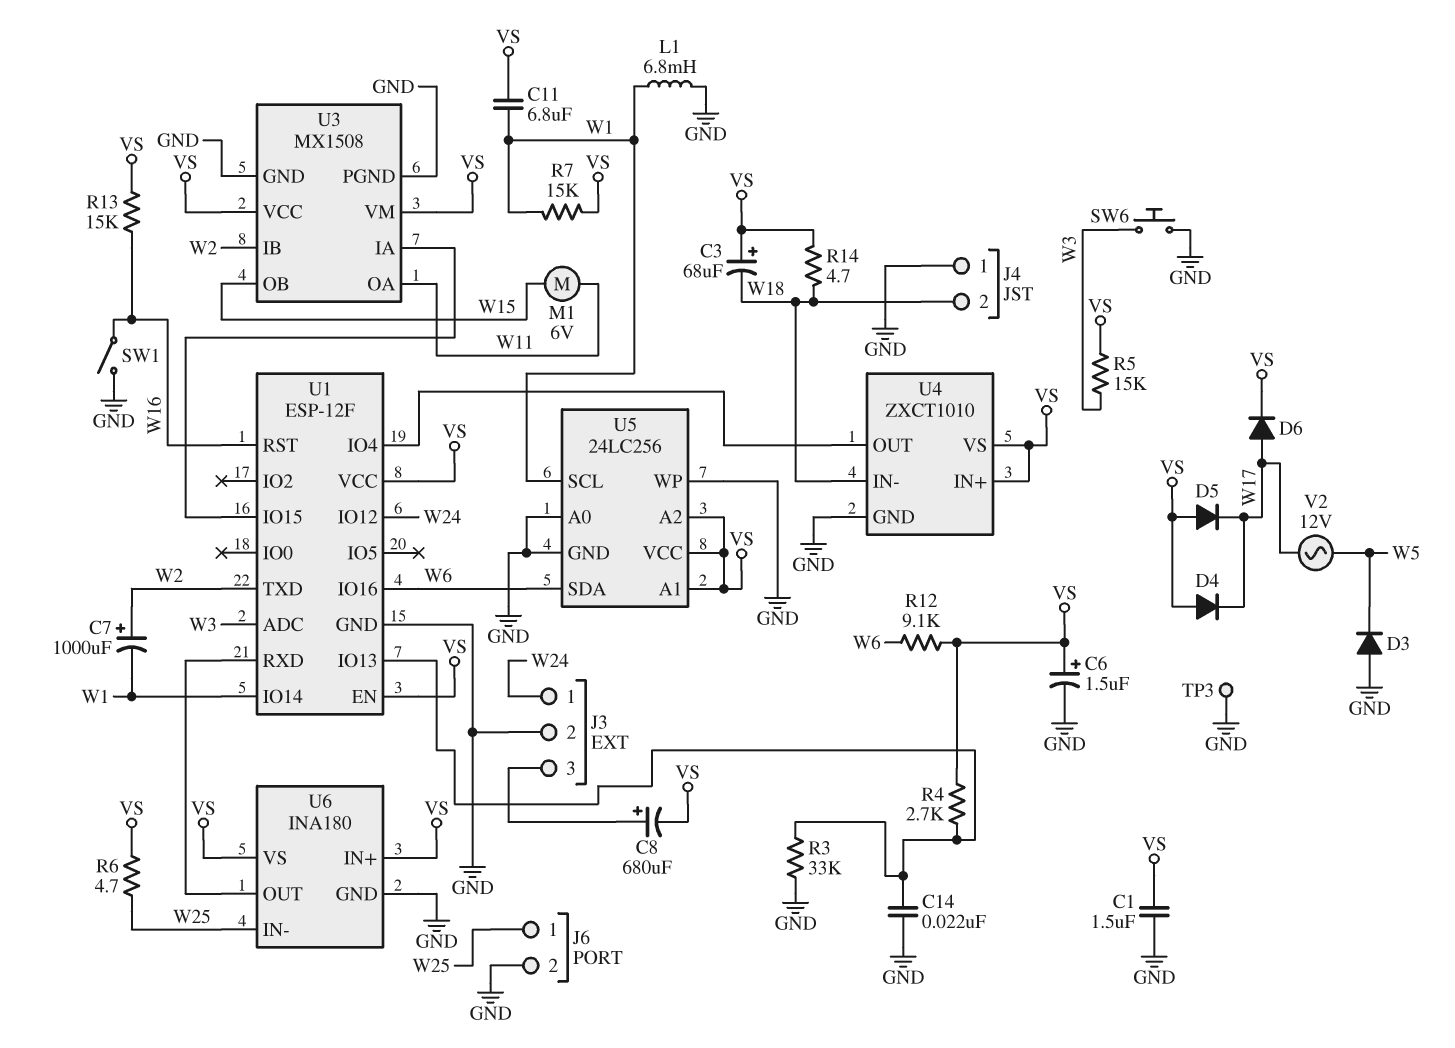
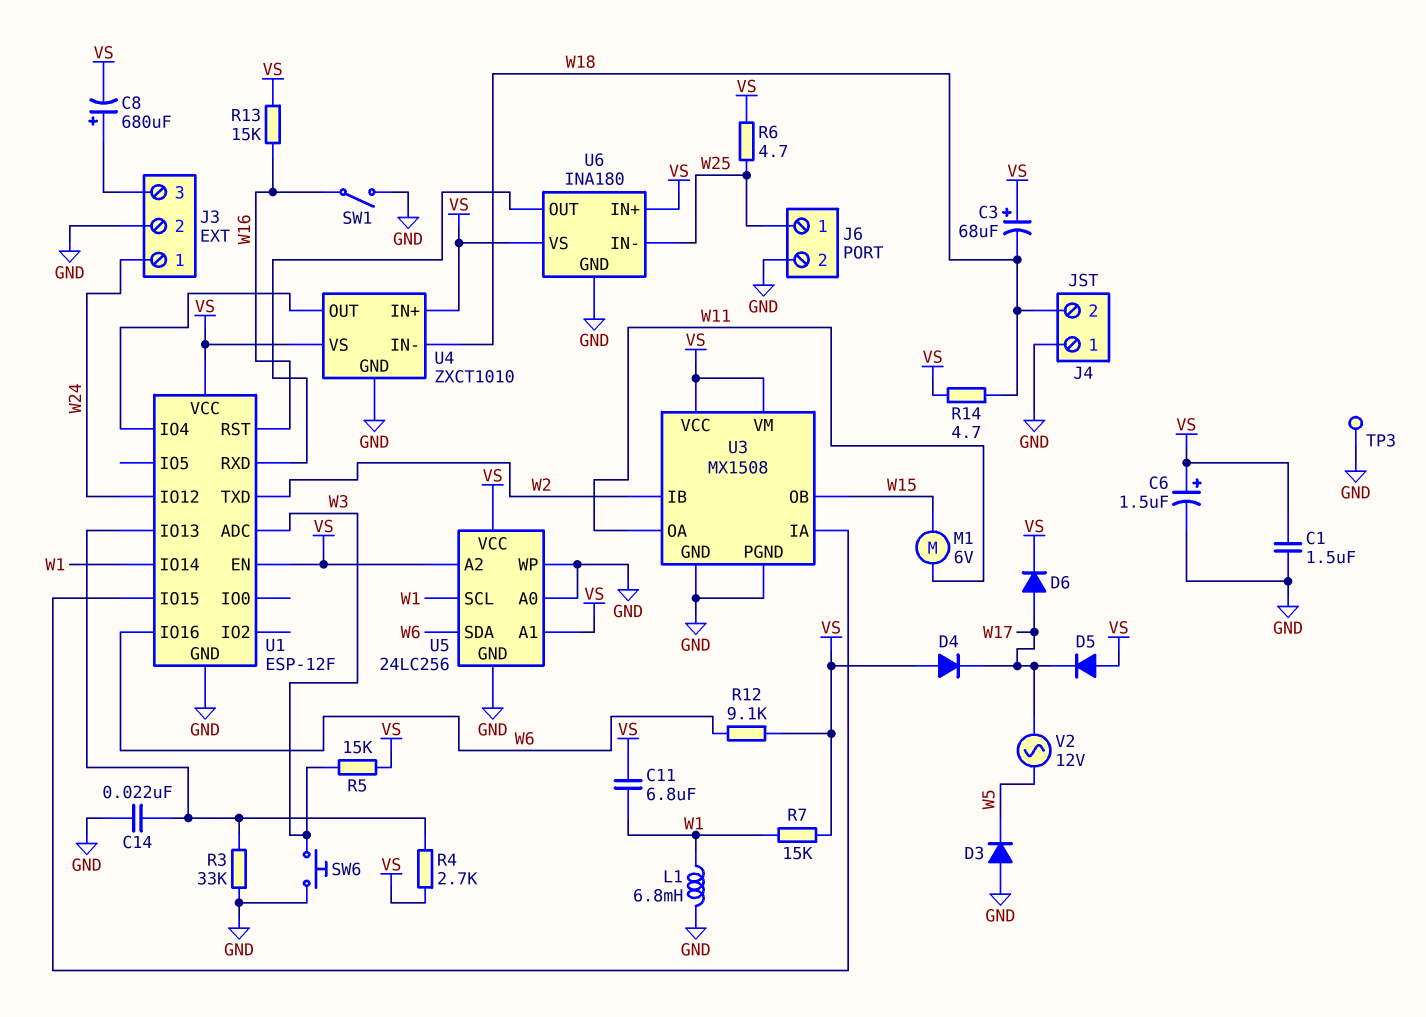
C7: 1000uF (plus W2, minus W1) -> none

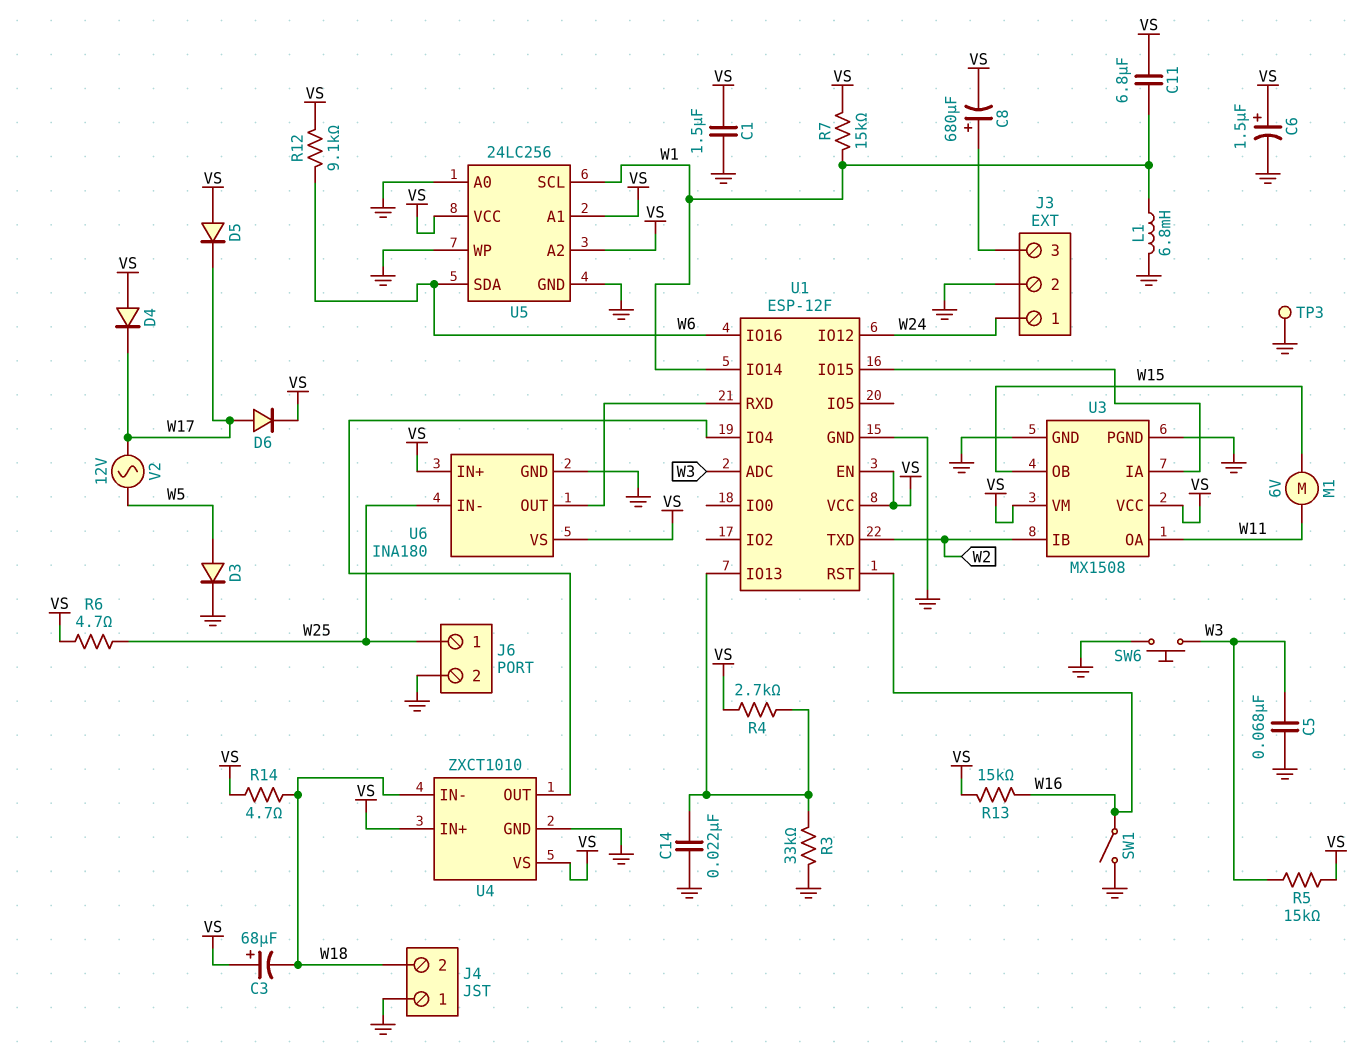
C5: none -> 68nF (GND, W3)
D3: diode (A GND, K W5) -> diode (A W5, K GND)

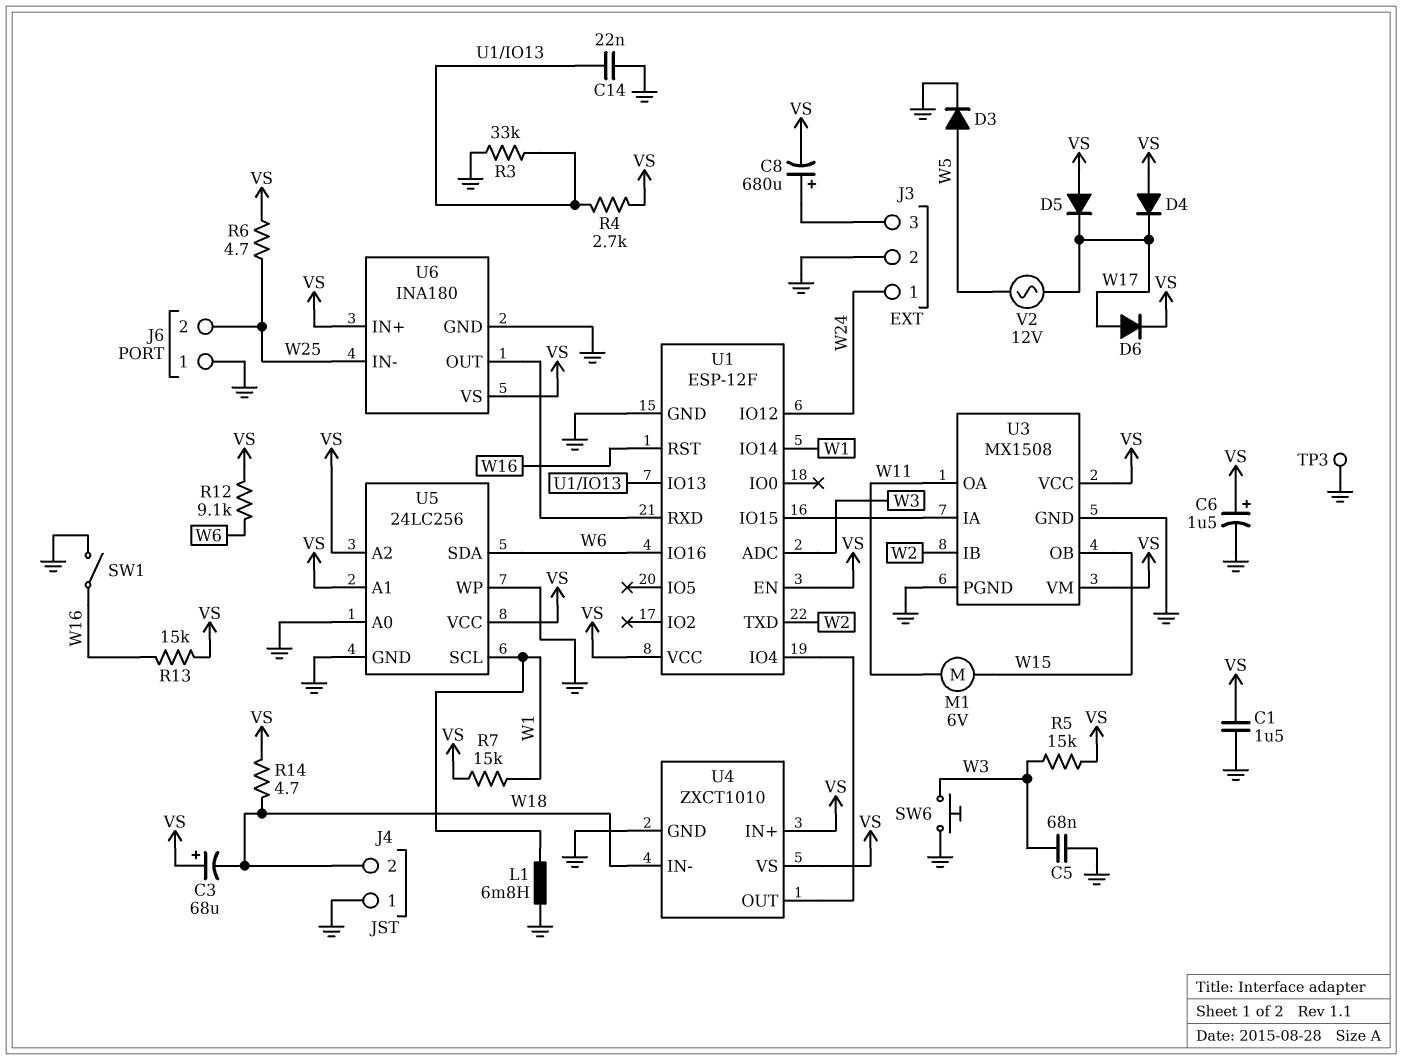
C11: 6.8uF (VS, W1) -> none
J6 pin 1: W25 -> GND
J6 pin 2: GND -> W25

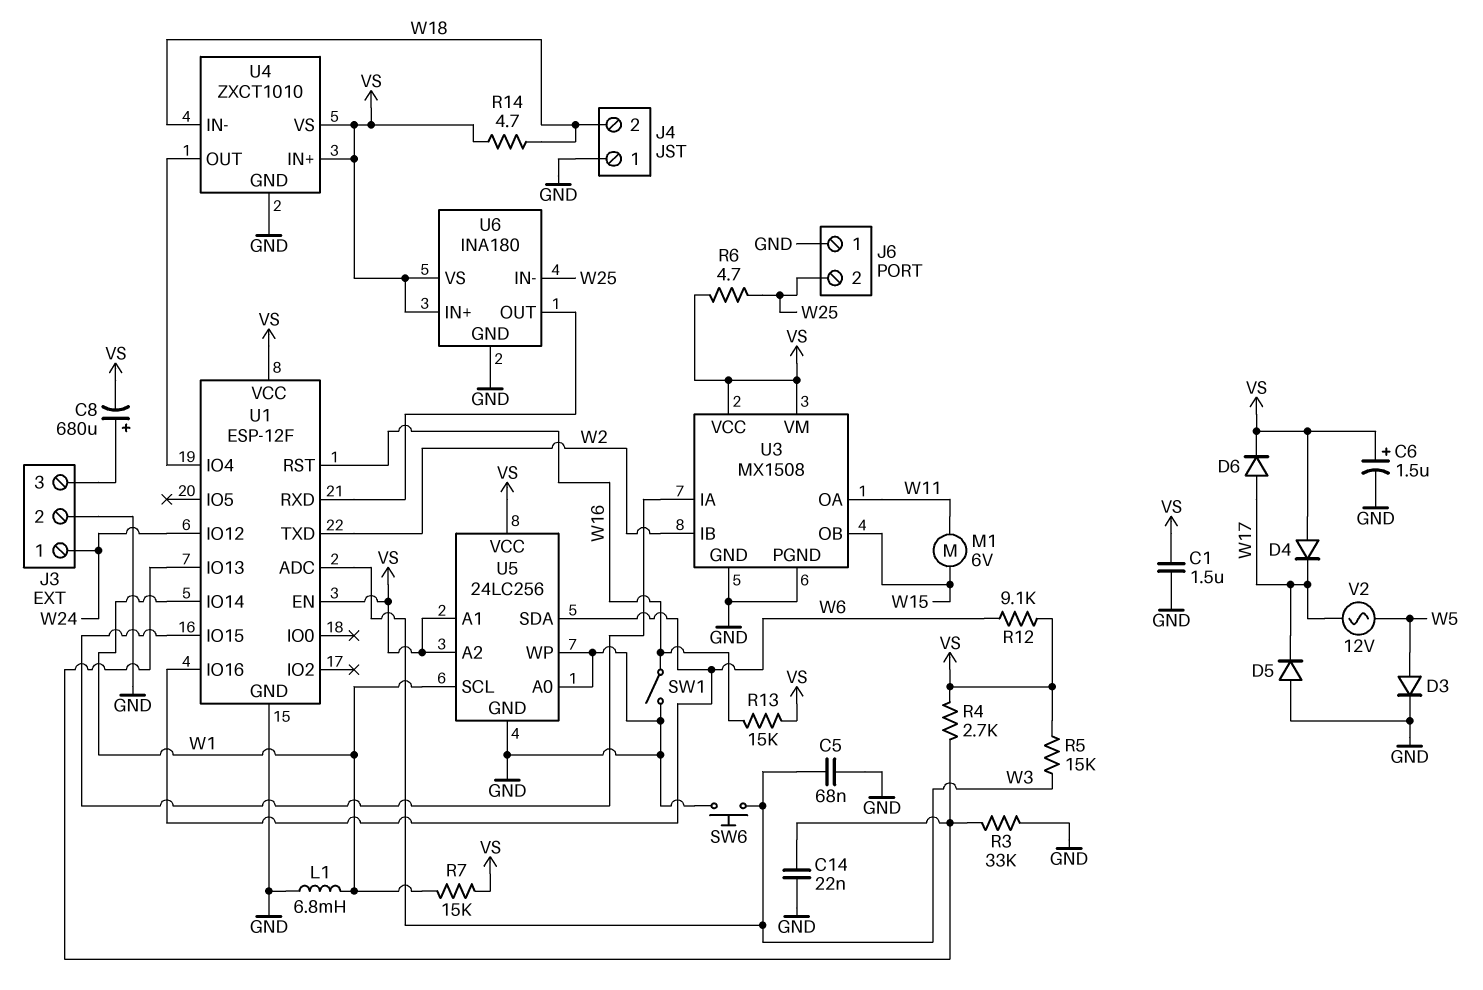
C3: 68uF (plus VS, minus W18) -> none
D5: diode (A VS, K W17) -> diode (A GND, K W17)
TP3: test point (GND) -> none

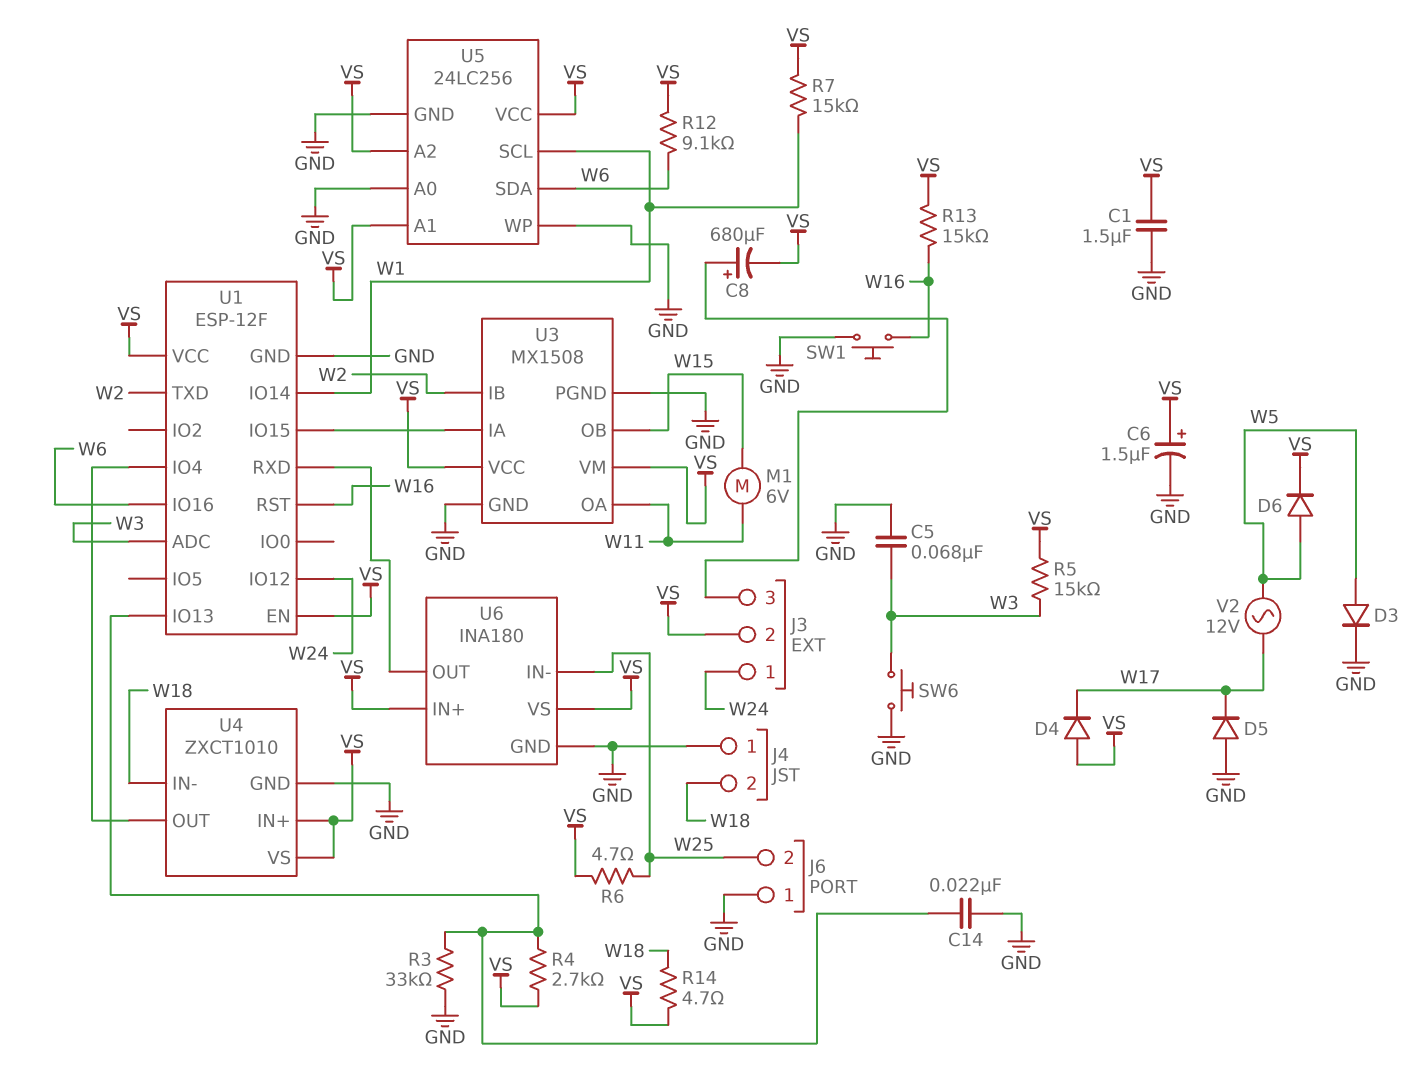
D6: diode (A W17, K VS) -> diode (A W5, K VS)
J3 pin 2: GND -> VS
L1: 6.8mH (GND, W1) -> none
SW1: switch (GND, W16) -> button (GND, W16)

